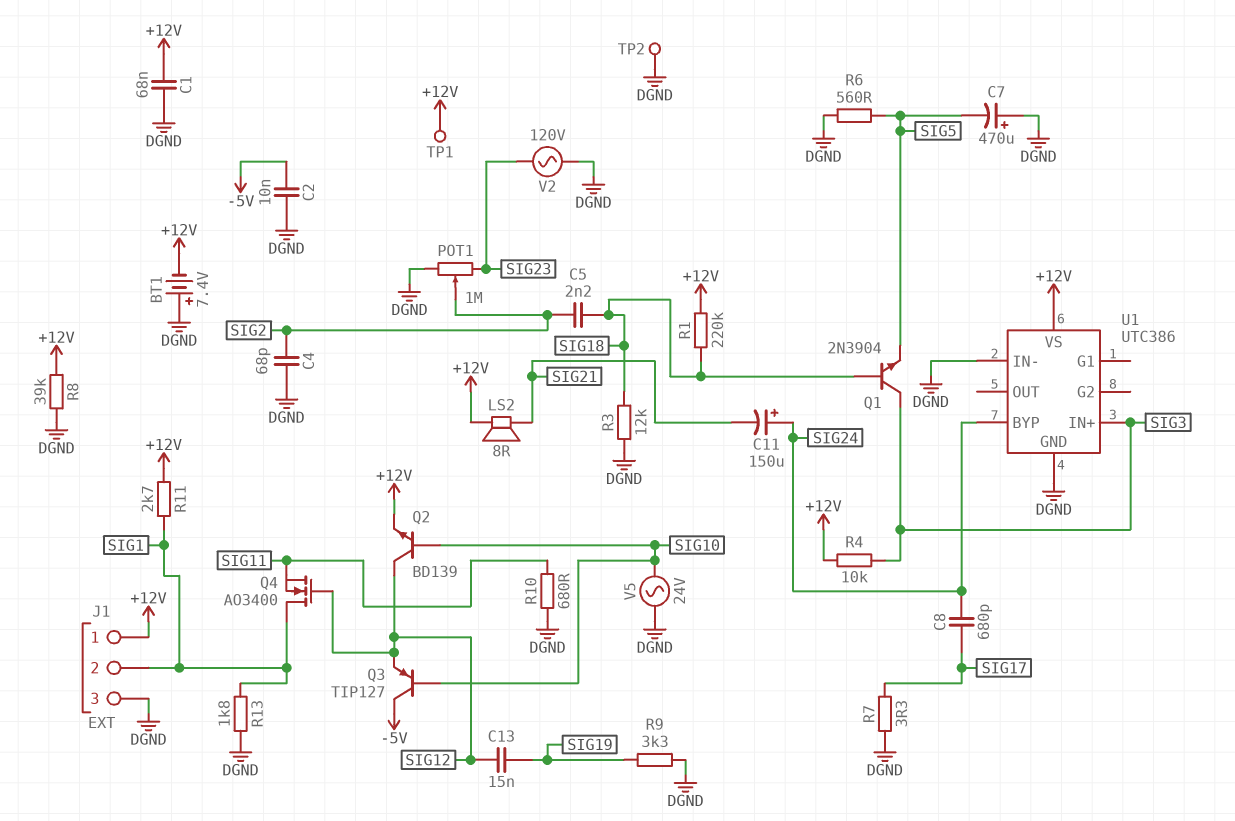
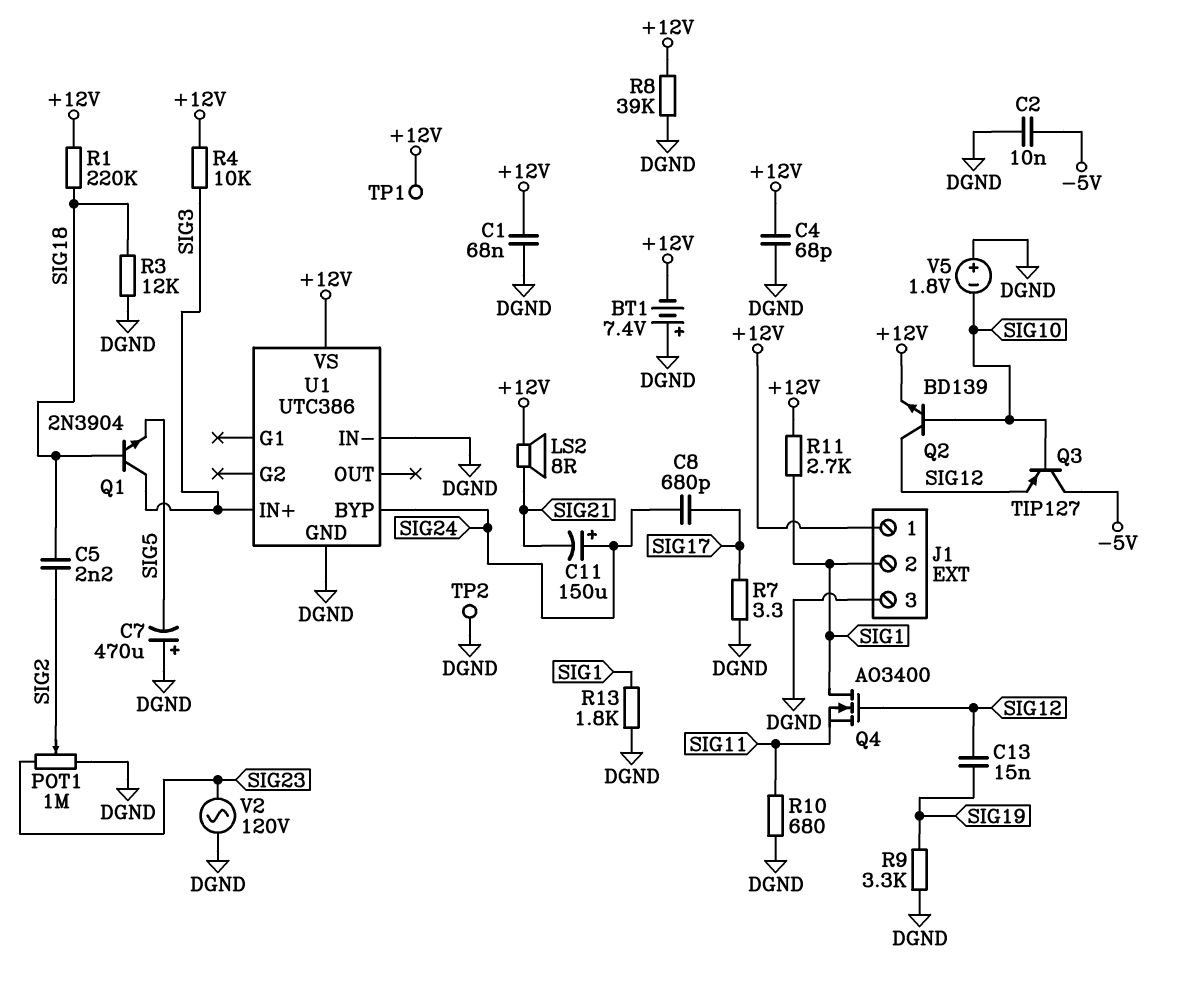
C4: 68pF (DGND, SIG2) -> 68pF (+12V, DGND)
R6: 560 (DGND, SIG5) -> none
V5: AC 24V (DGND, SIG10) -> 1.8V (plus DGND, minus SIG10)

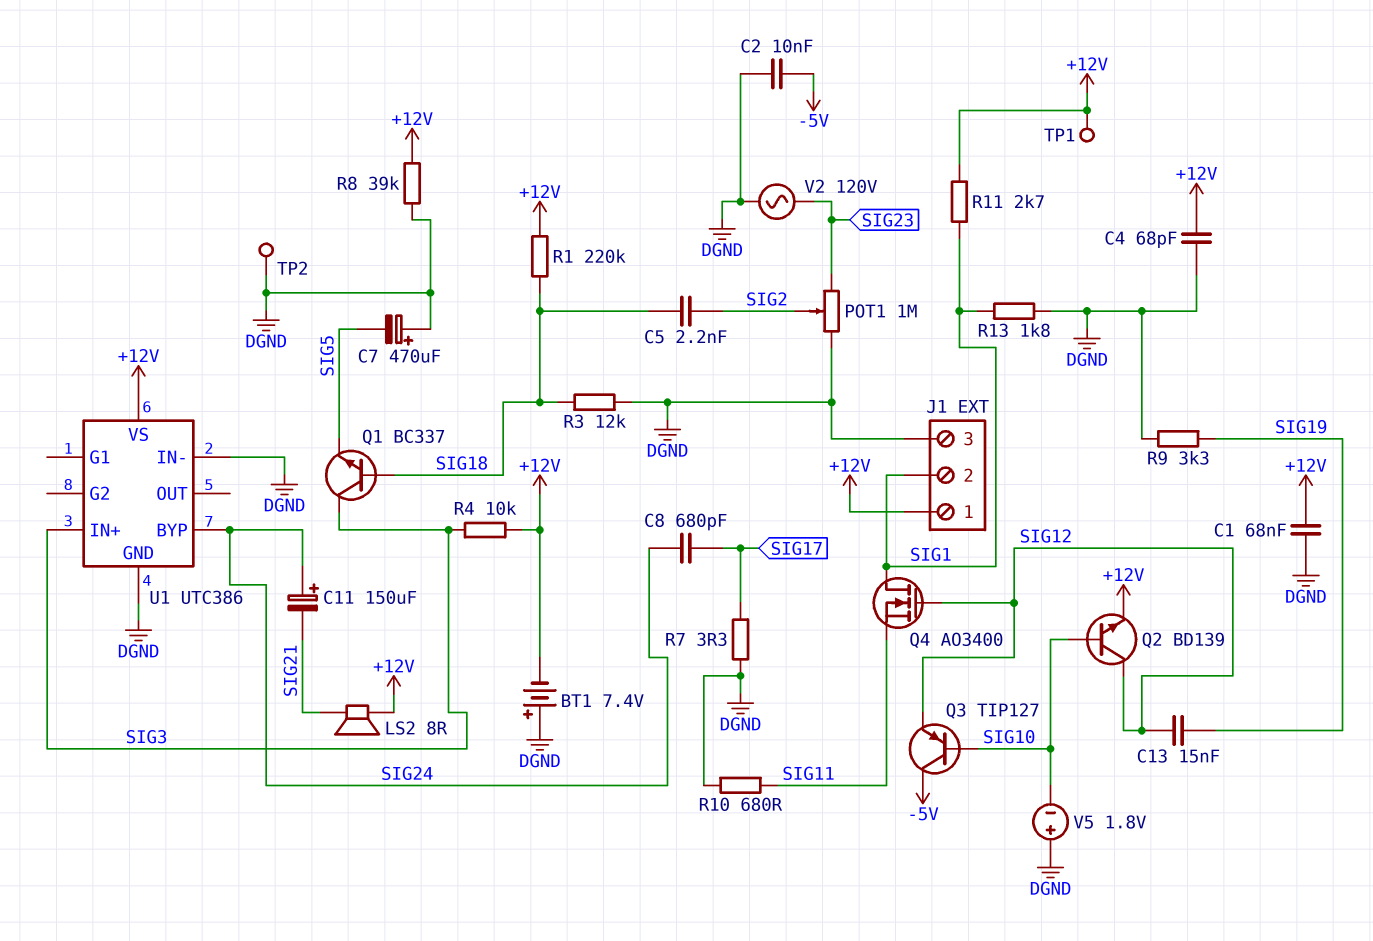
Q1: NPN 2N3904 (B SIG18, C SIG3, E SIG5) -> NPN BC337 (B SIG18, C SIG3, E SIG5)

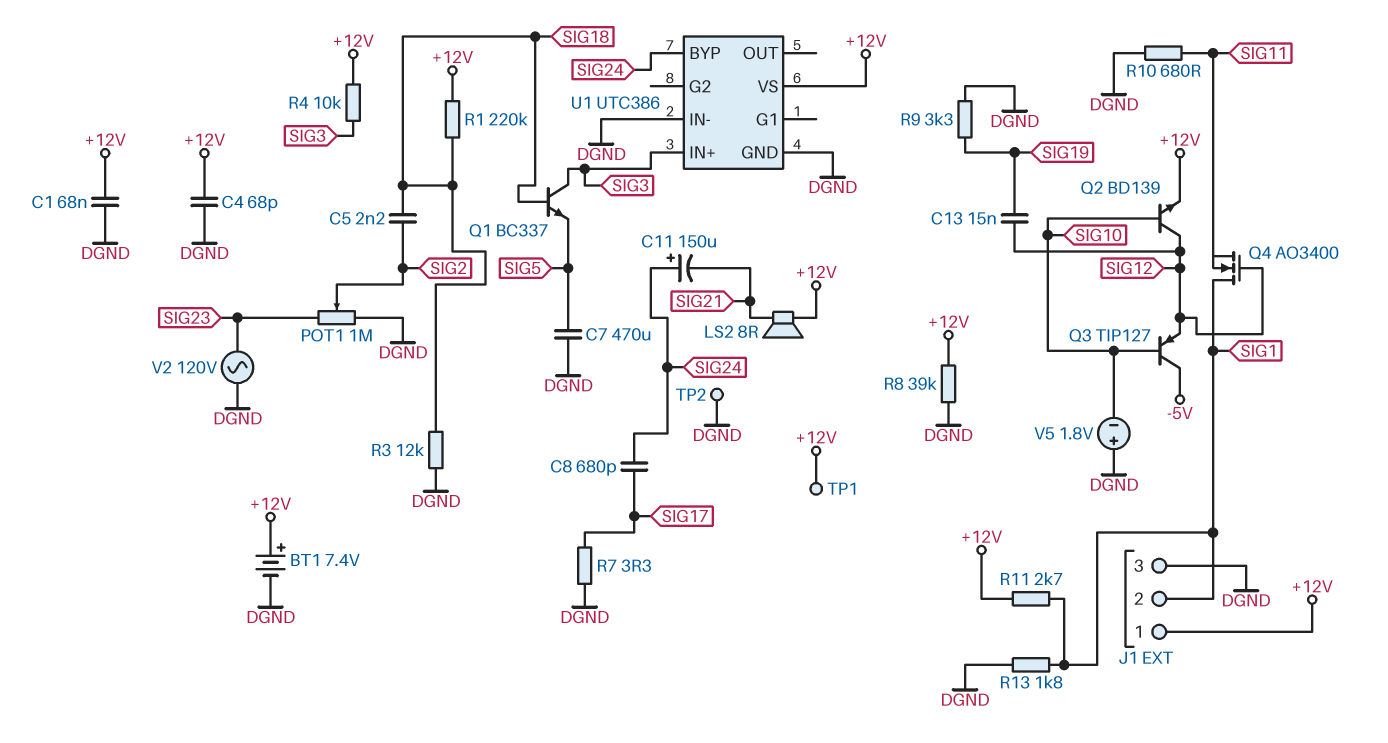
BT1: 7.4V (plus DGND, minus +12V) -> 7.4V (plus +12V, minus DGND)
C2: 10nF (-5V, DGND) -> none
C7: 470uF (plus DGND, minus SIG5) -> 470uF (DGND, SIG5)

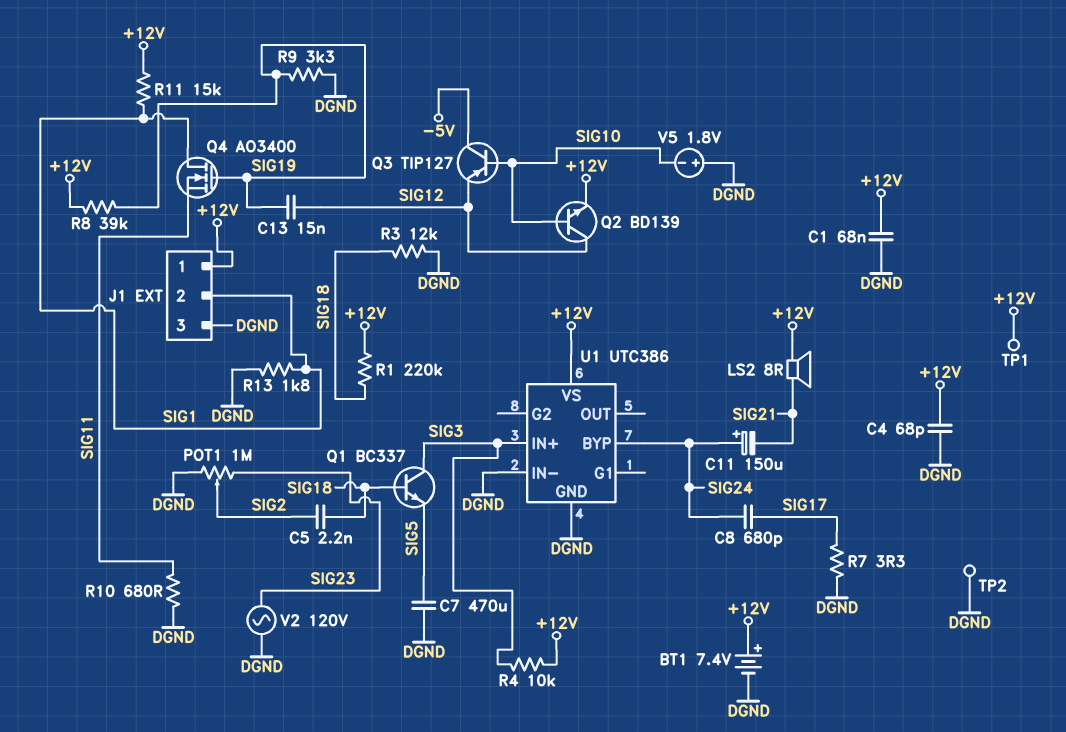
Q4: NMOS AO3400 (G SIG12, D SIG1, S SIG11) -> NMOS AO3400 (G SIG19, D SIG1, S SIG11)
R8: 39k (+12V, DGND) -> 39k (+12V, SIG19)
R11: 2.7k (+12V, SIG1) -> 15k (+12V, SIG1)

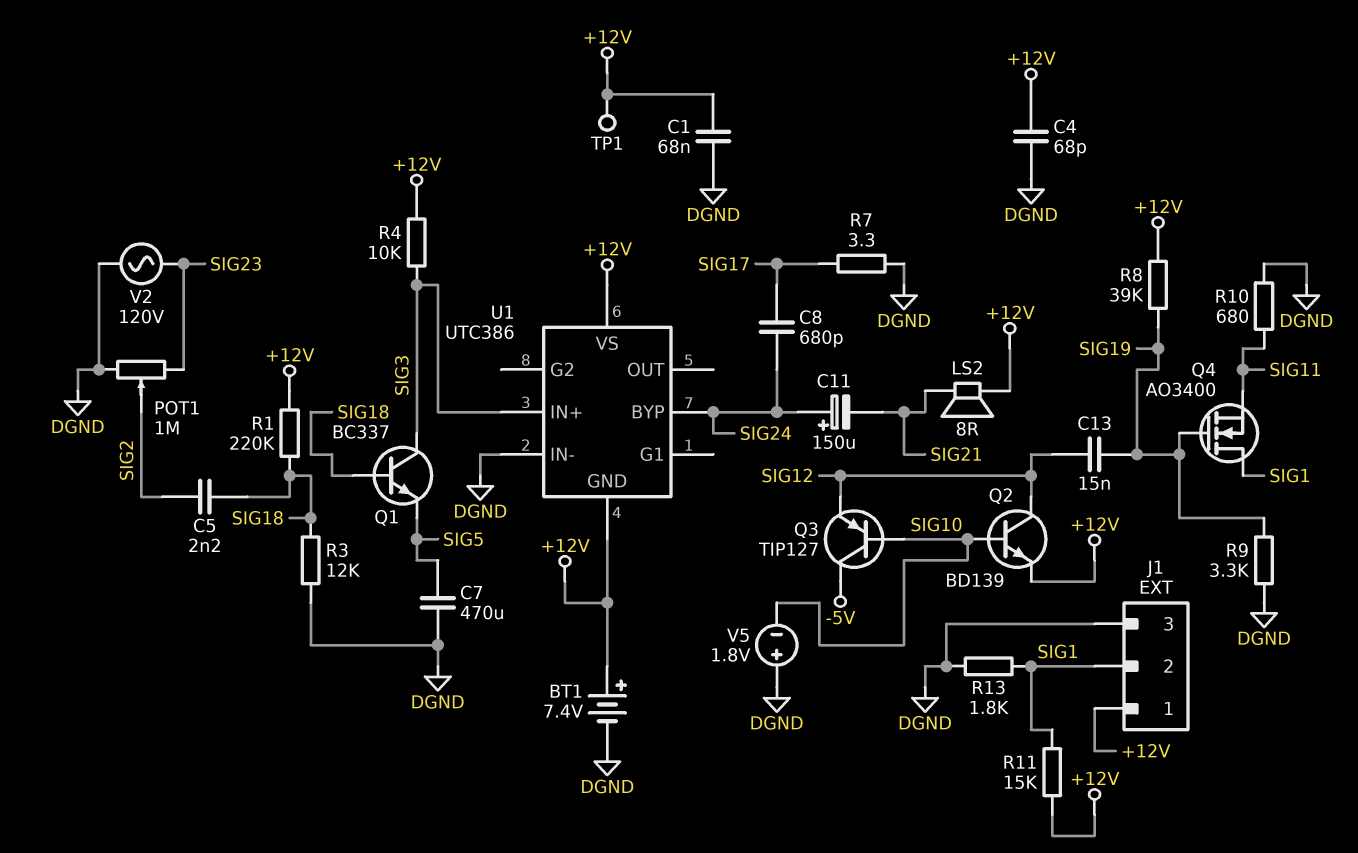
TP2: test point (DGND) -> none
U1 pin GND: DGND -> +12V

